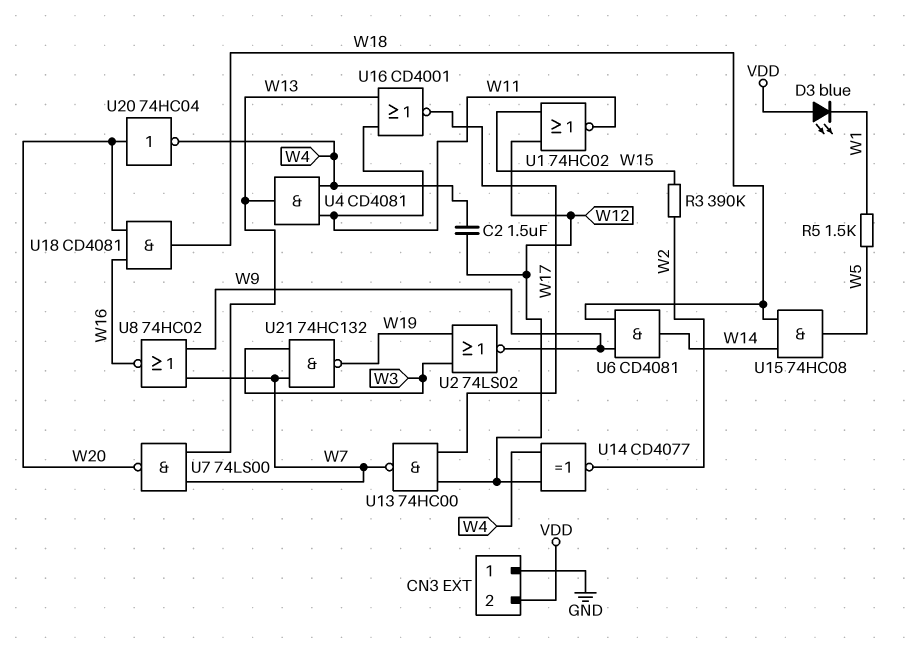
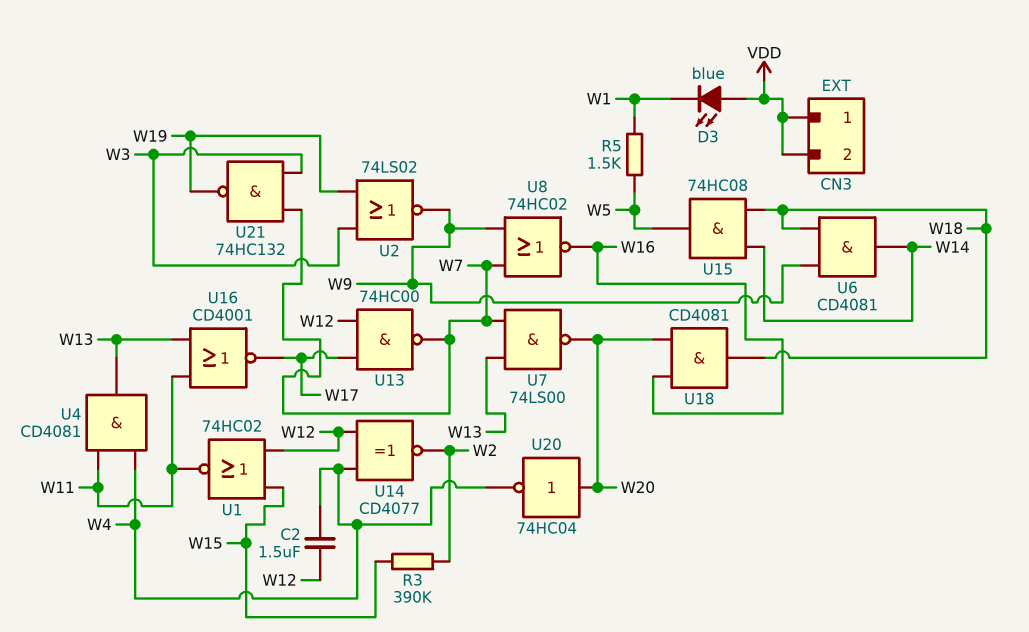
CN3 pin 1: GND -> VDD

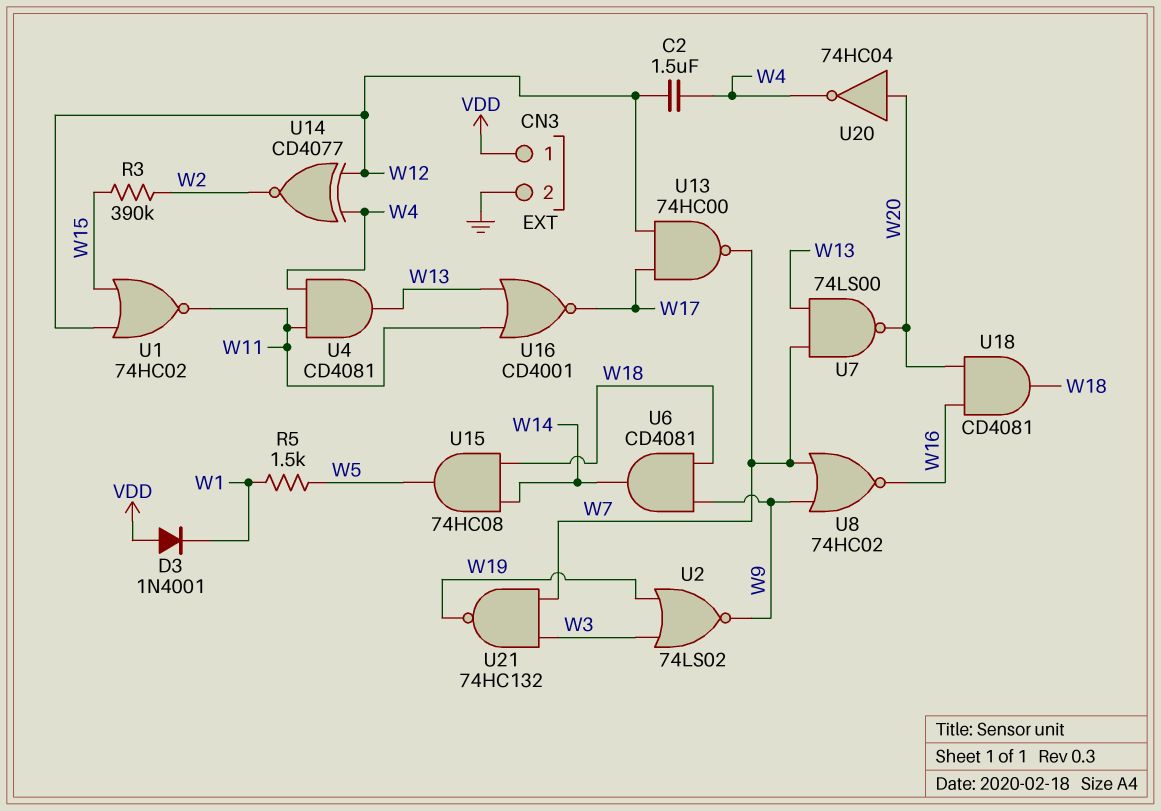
CN3 pin 2: VDD -> GND
D3: LED blue (A VDD, K W1) -> diode 1N4001 (A VDD, K W1)

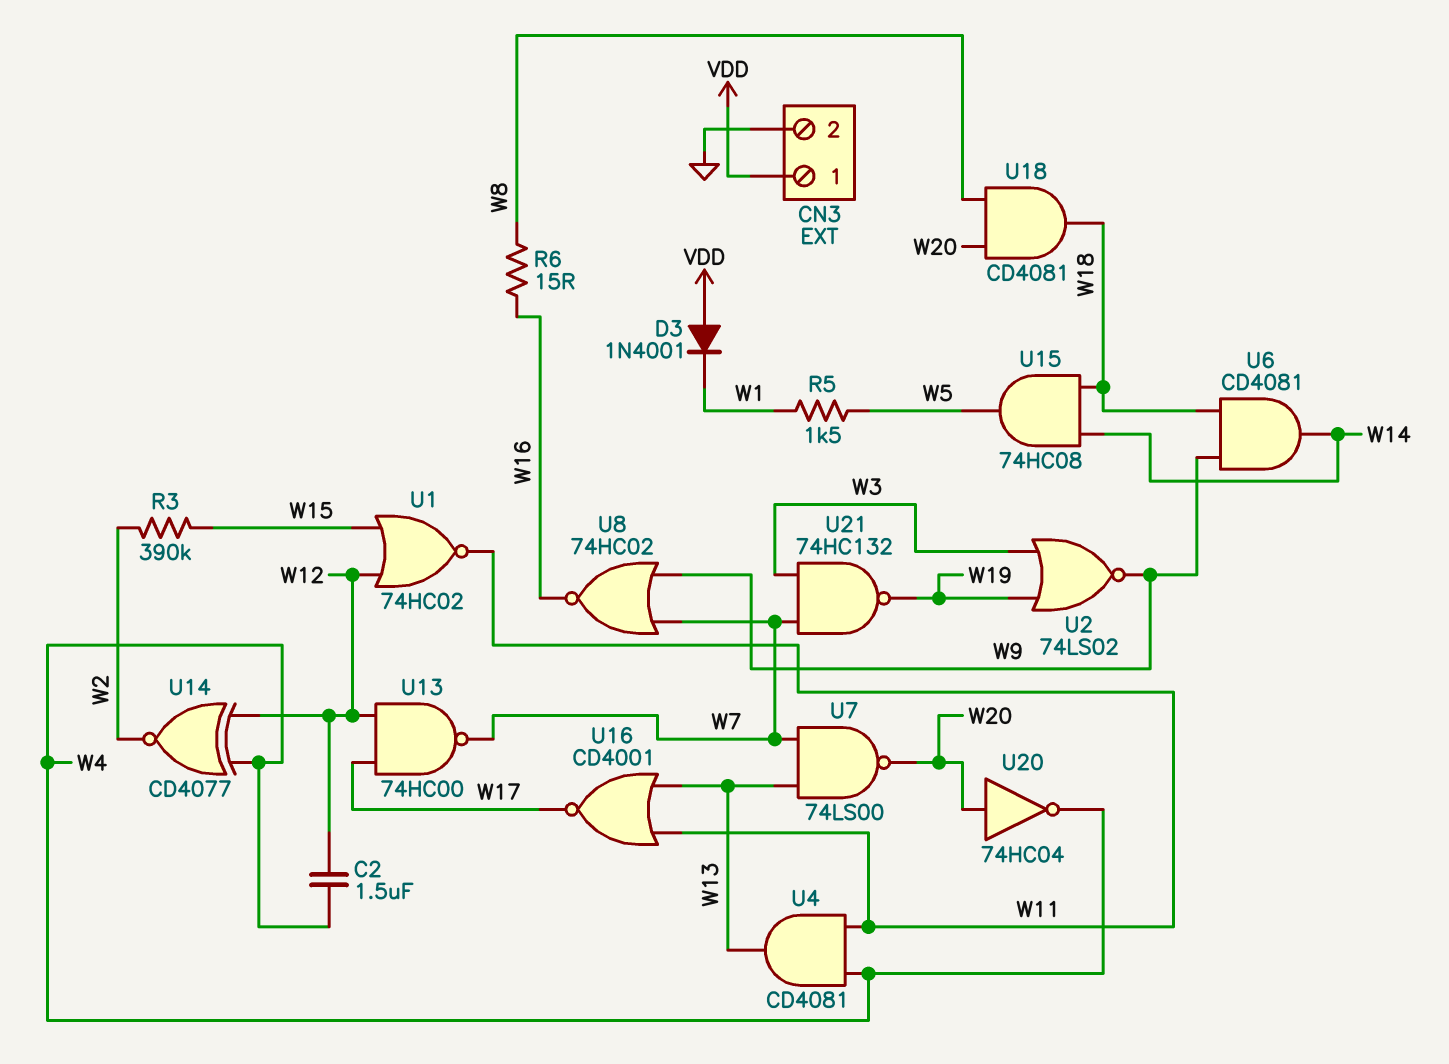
R6: none -> 15 (W8, W16)
U18: AND CD4081 (in W16, in W20, out W18) -> AND CD4081 (in W8, in W20, out W18)

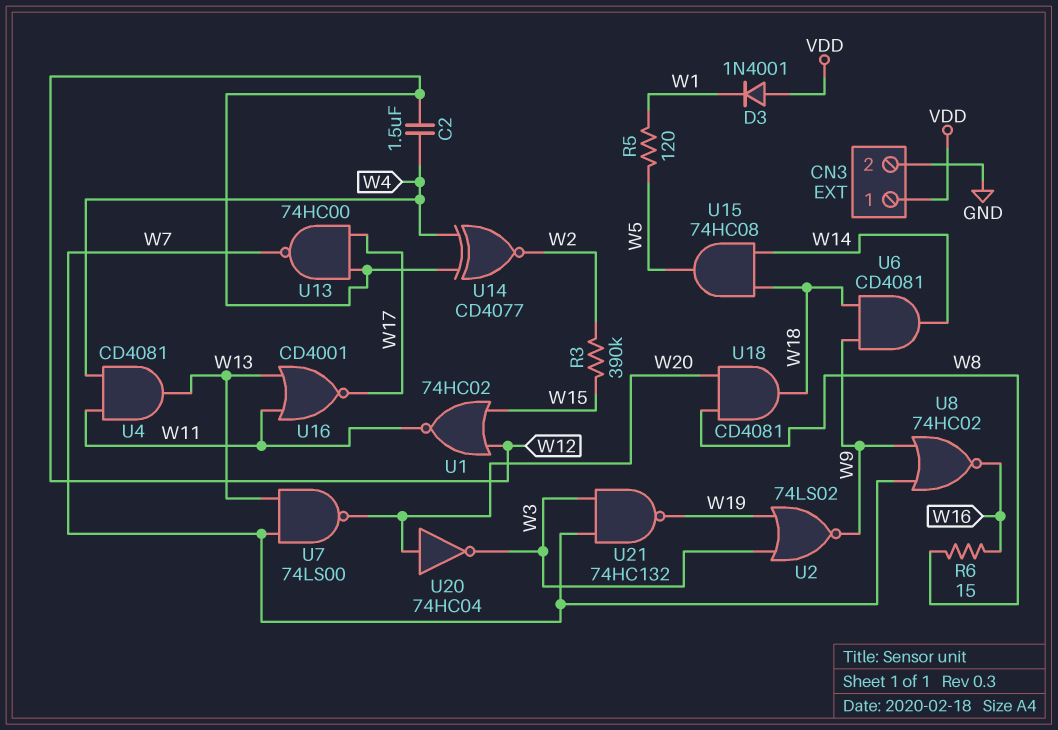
R5: 1.5k (W1, W5) -> 120 (W1, W5)
U20: NOT 74HC04 (in W20, out W4) -> NOT 74HC04 (in W20, out W3)

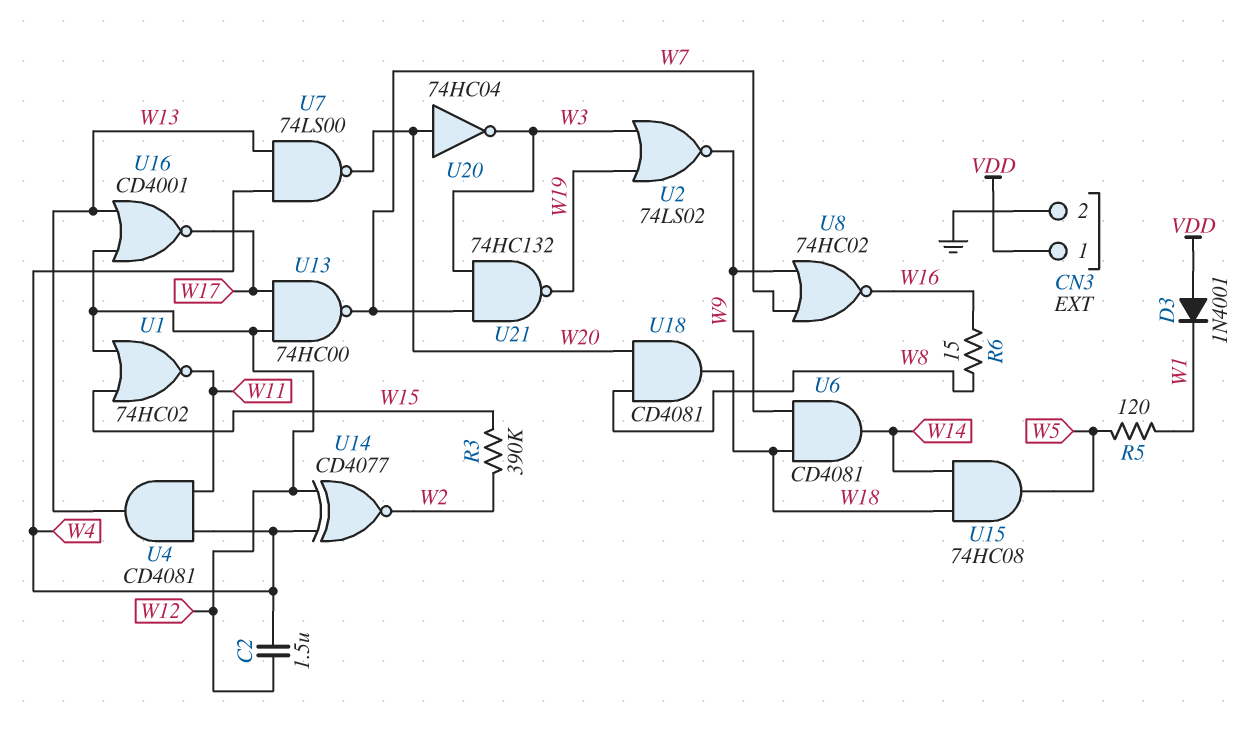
U7: NAND 74LS00 (in W7, in W13, out W20) -> NAND 74LS00 (in W4, in W13, out W20)
U16: NOR CD4001 (in W11, in W13, out W17) -> NOR CD4001 (in W12, in W13, out W17)

